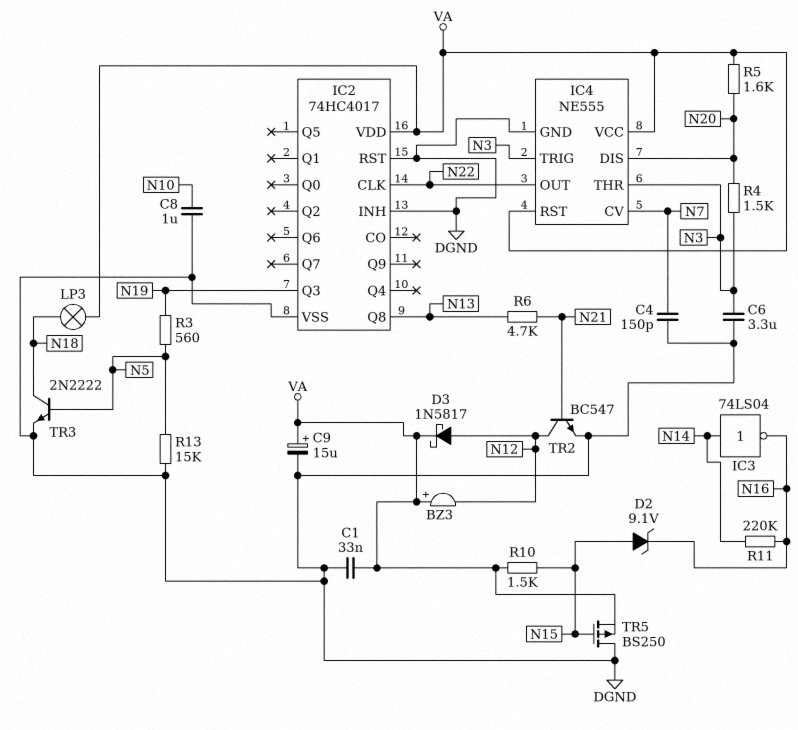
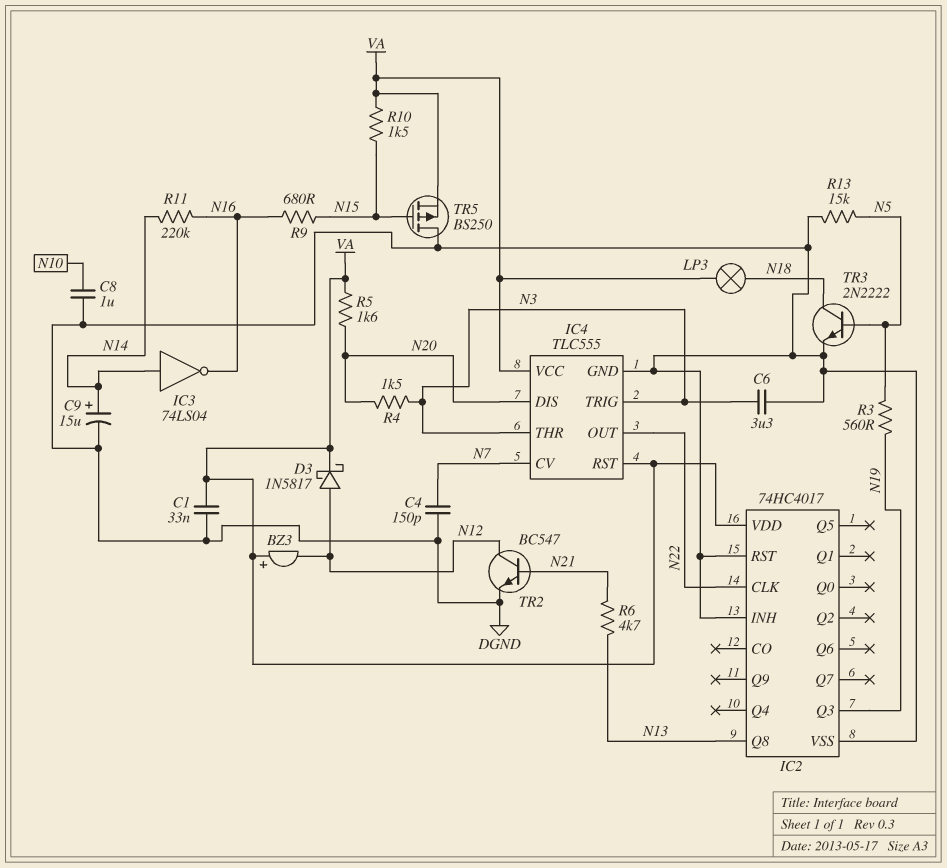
C9: 15uF (plus VA, minus DGND) -> 15uF (plus N14, minus DGND)
D2: zener 9.1V (A N15, K N16) -> none
IC4: NE555 -> TLC555
R9: none -> 680 (N15, N16)

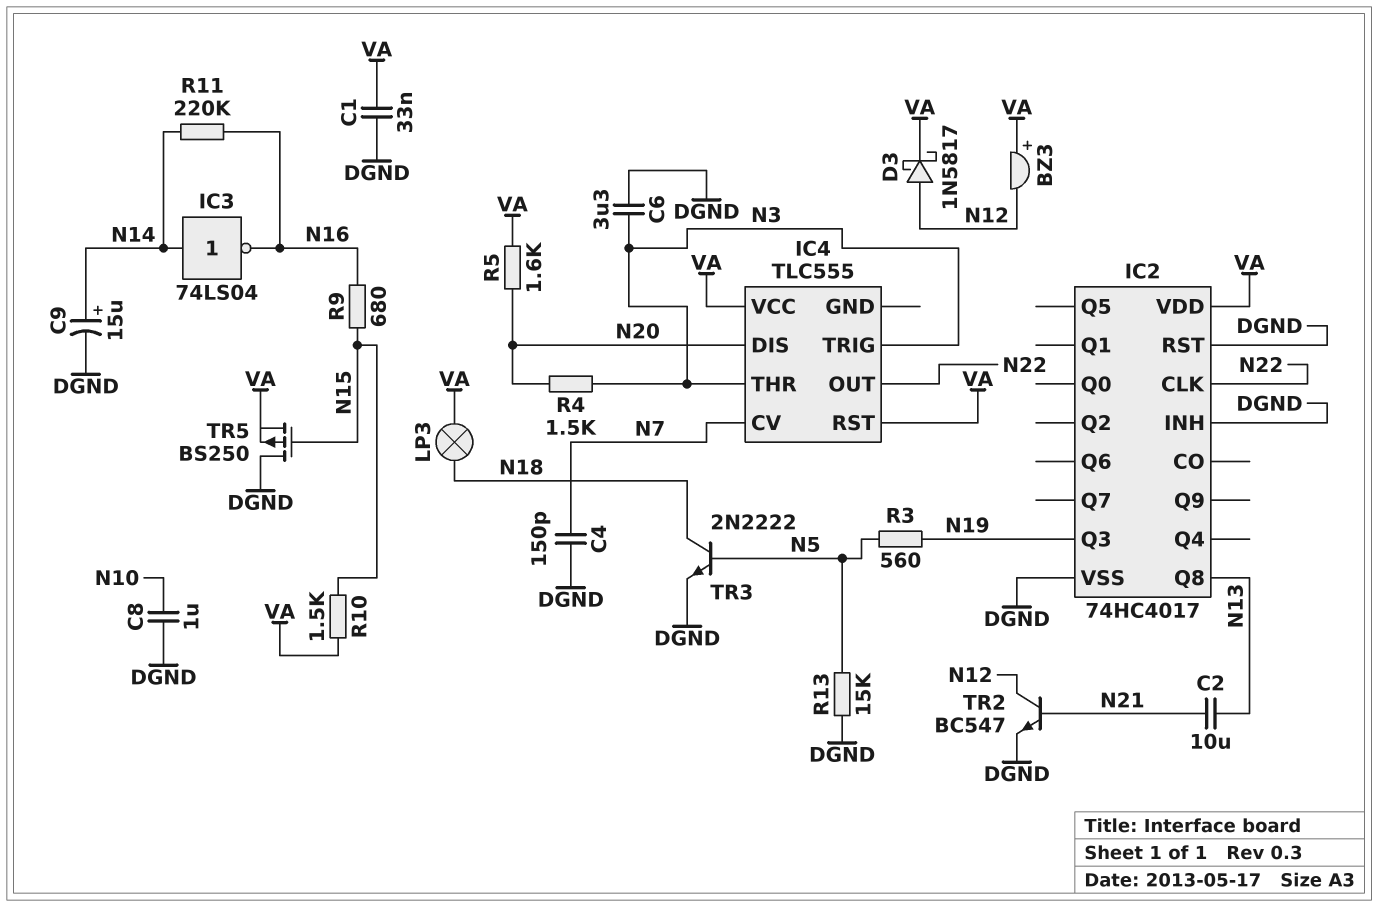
C2: none -> 10uF (N13, N21)
IC4 pin GND: DGND -> none
R6: 4.7k (N13, N21) -> none

